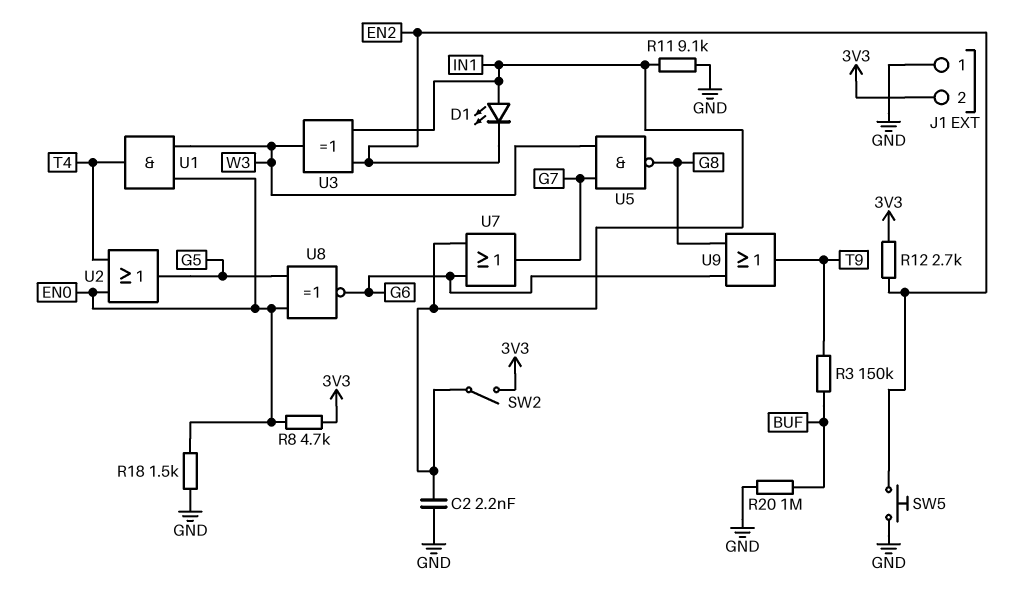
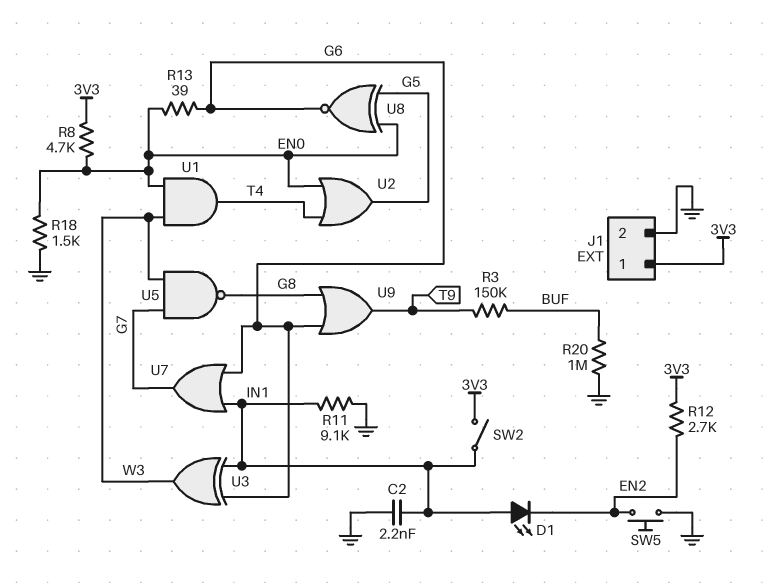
J1 pin 1: GND -> 3V3
J1 pin 2: 3V3 -> GND
R13: none -> 39 (EN0, G6)
U3: XOR (in EN2, in IN1, out W3) -> XOR (in G6, in IN1, out W3)

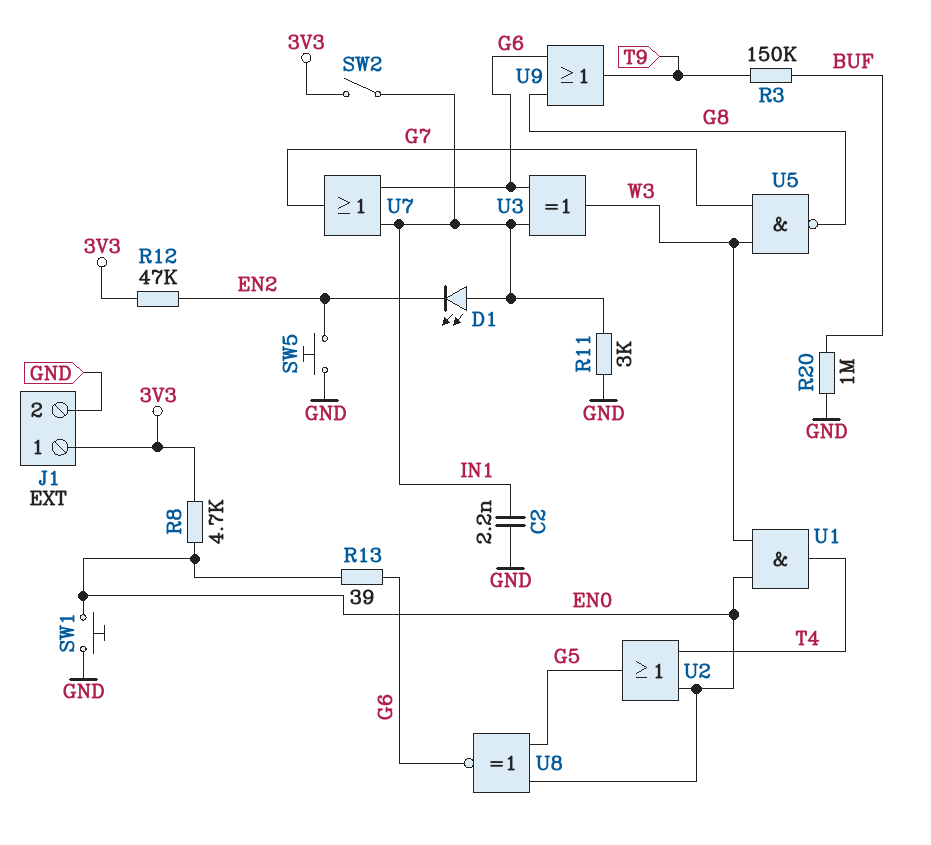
R11: 9.1k (GND, IN1) -> 3k (GND, IN1)
R12: 2.7k (3V3, EN2) -> 47k (3V3, EN2)
R18: 1.5k (EN0, GND) -> none
SW1: none -> button (EN0, GND)

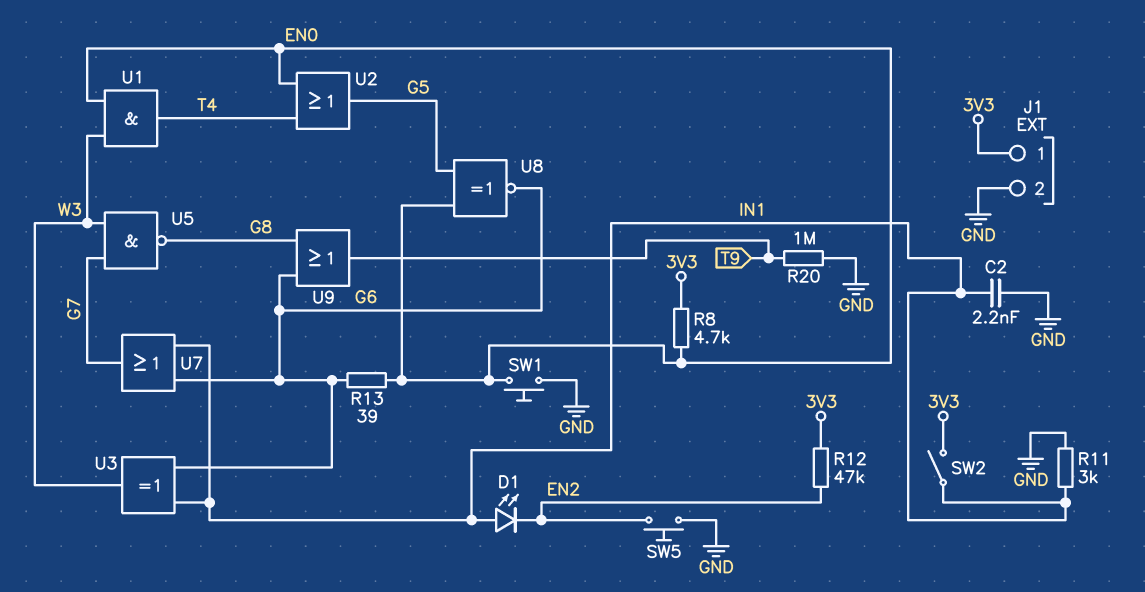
R3: 150k (BUF, T9) -> none
R20: 1M (BUF, GND) -> 1M (GND, T9)

